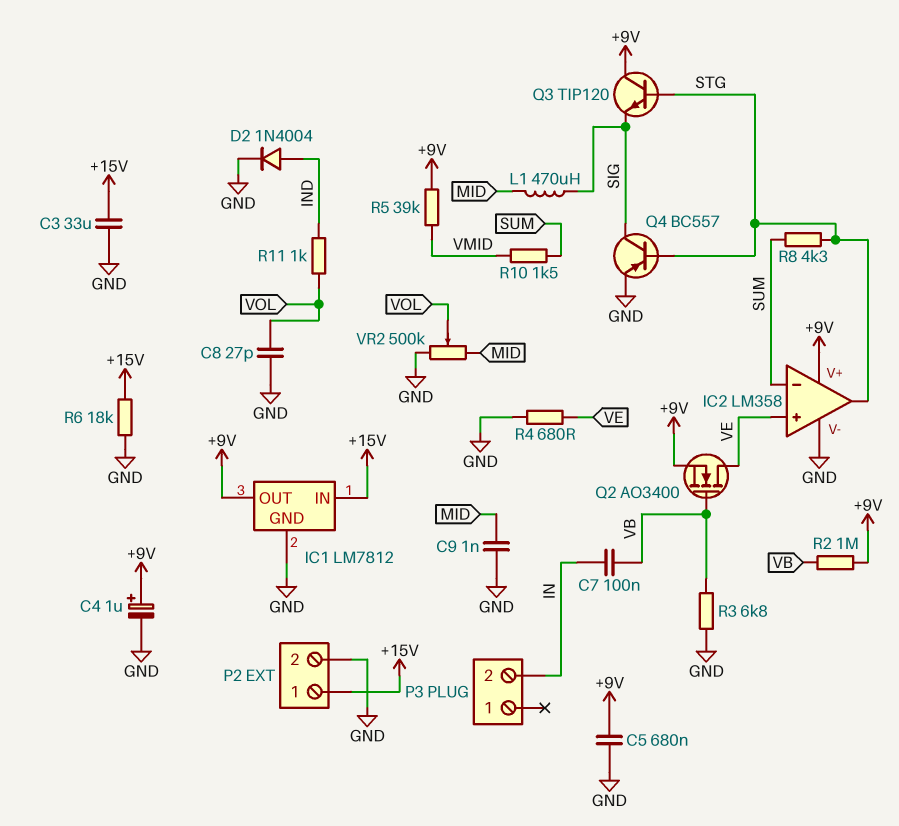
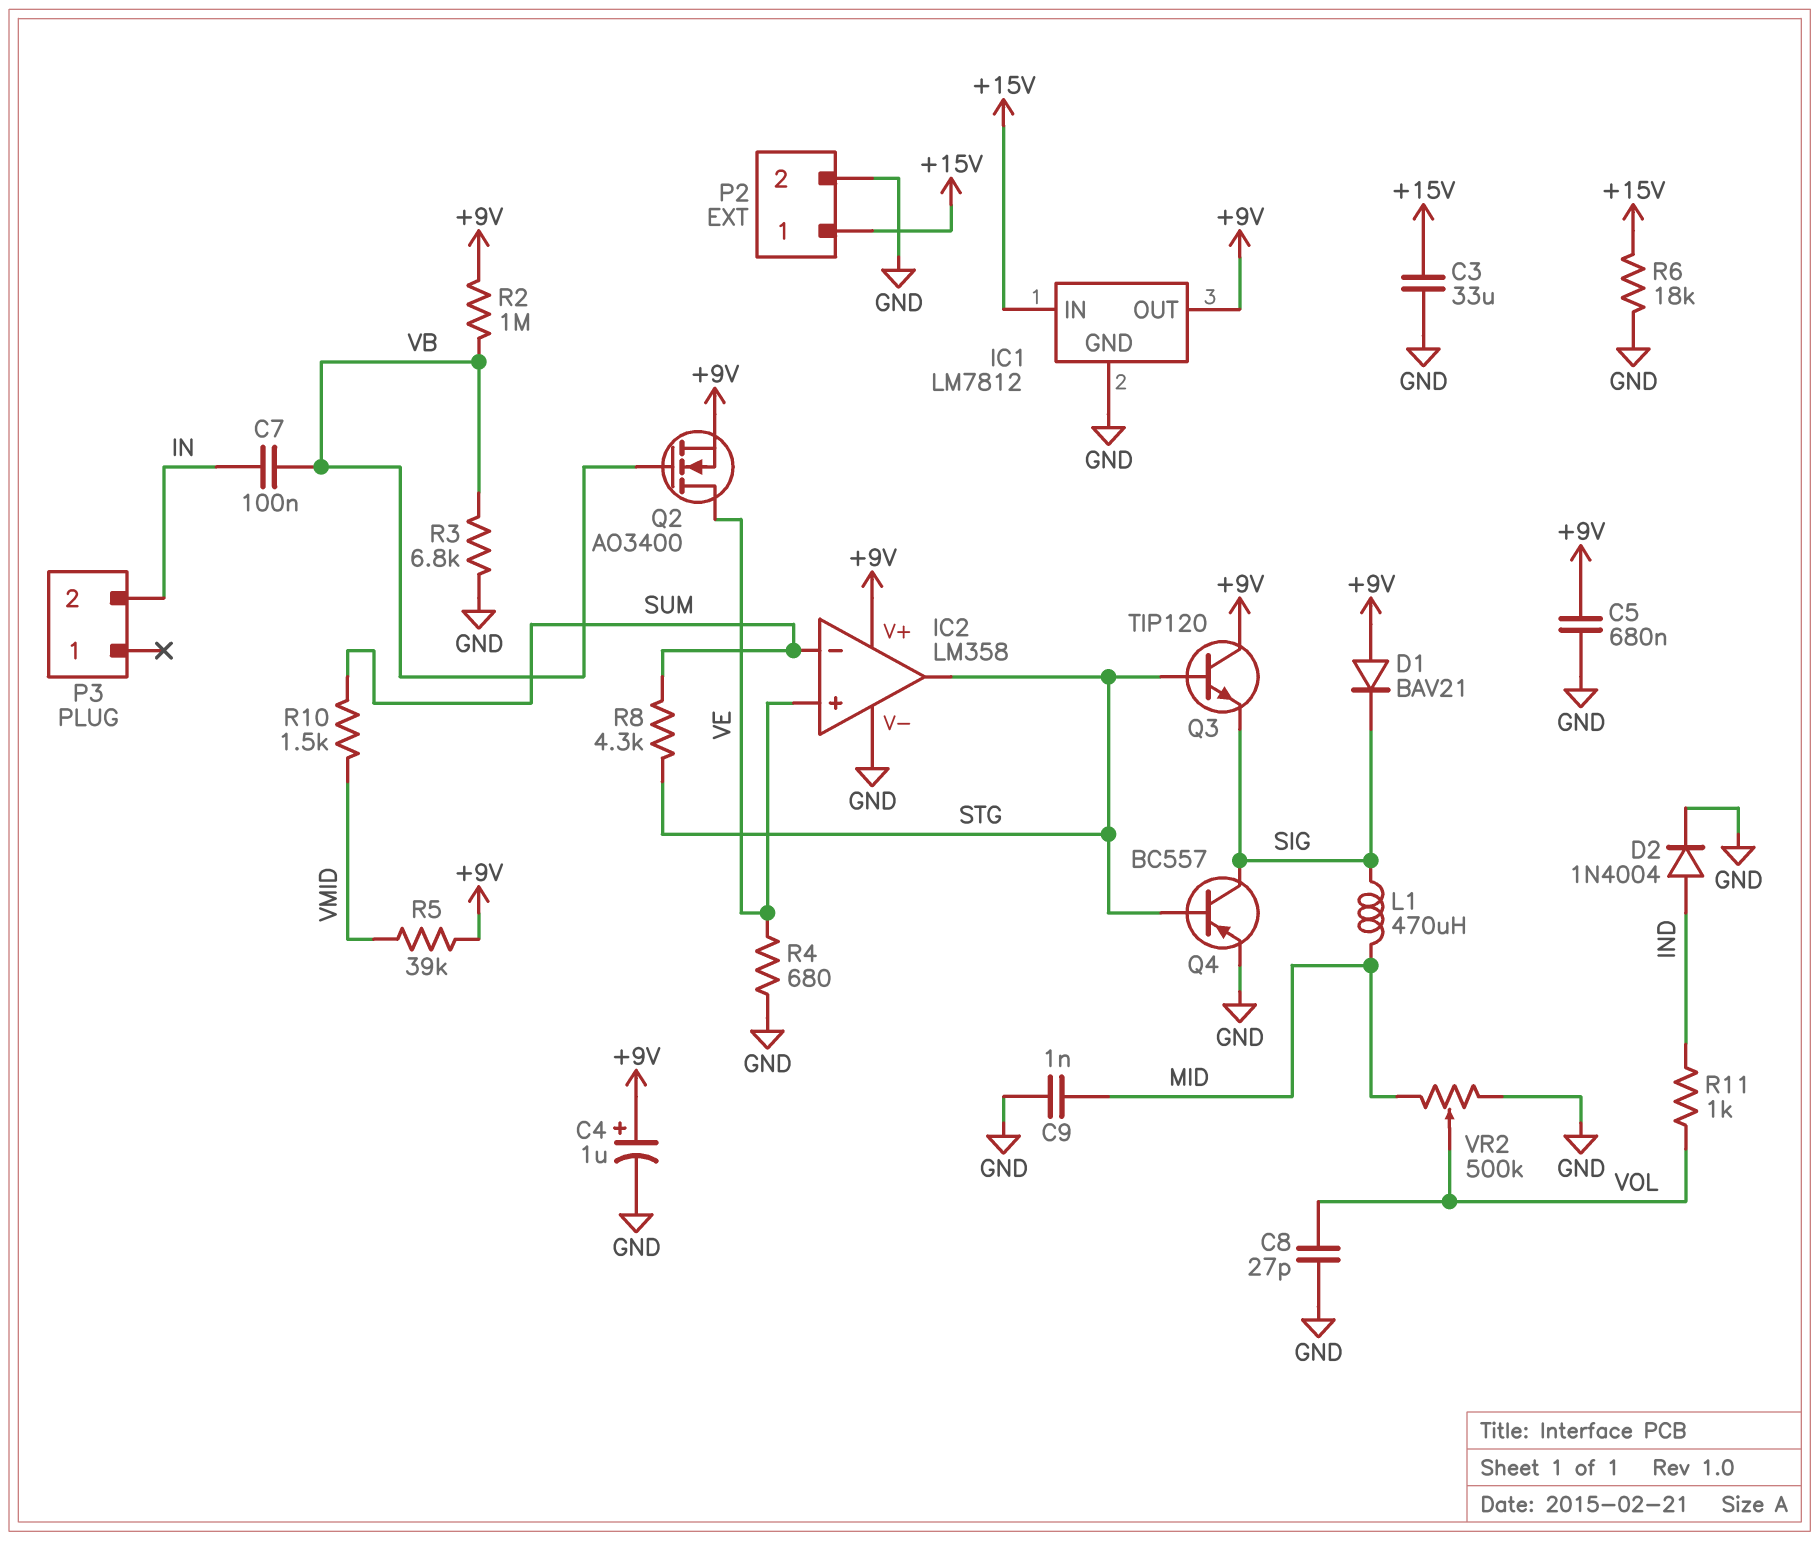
D1: none -> diode BAV21 (A +9V, K SIG)

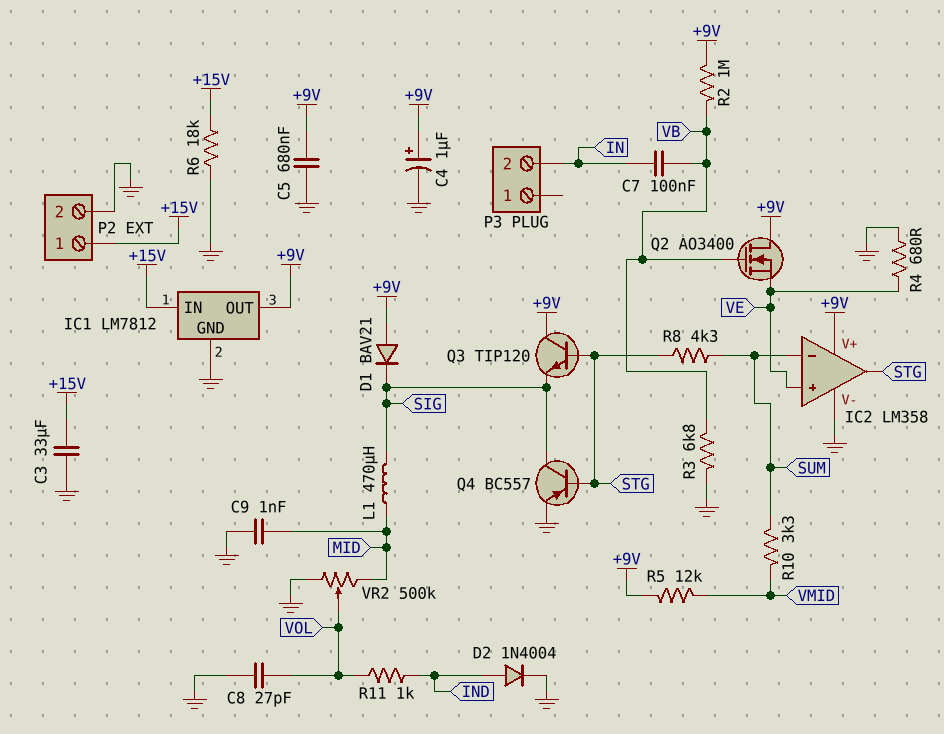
Q2: NMOS AO3400 (G VB, D VE, S +9V) -> NMOS AO3400 (G VB, D +9V, S VE)
R5: 39k (+9V, VMID) -> 12k (+9V, VMID)
R10: 1.5k (SUM, VMID) -> 3.3k (SUM, VMID)

